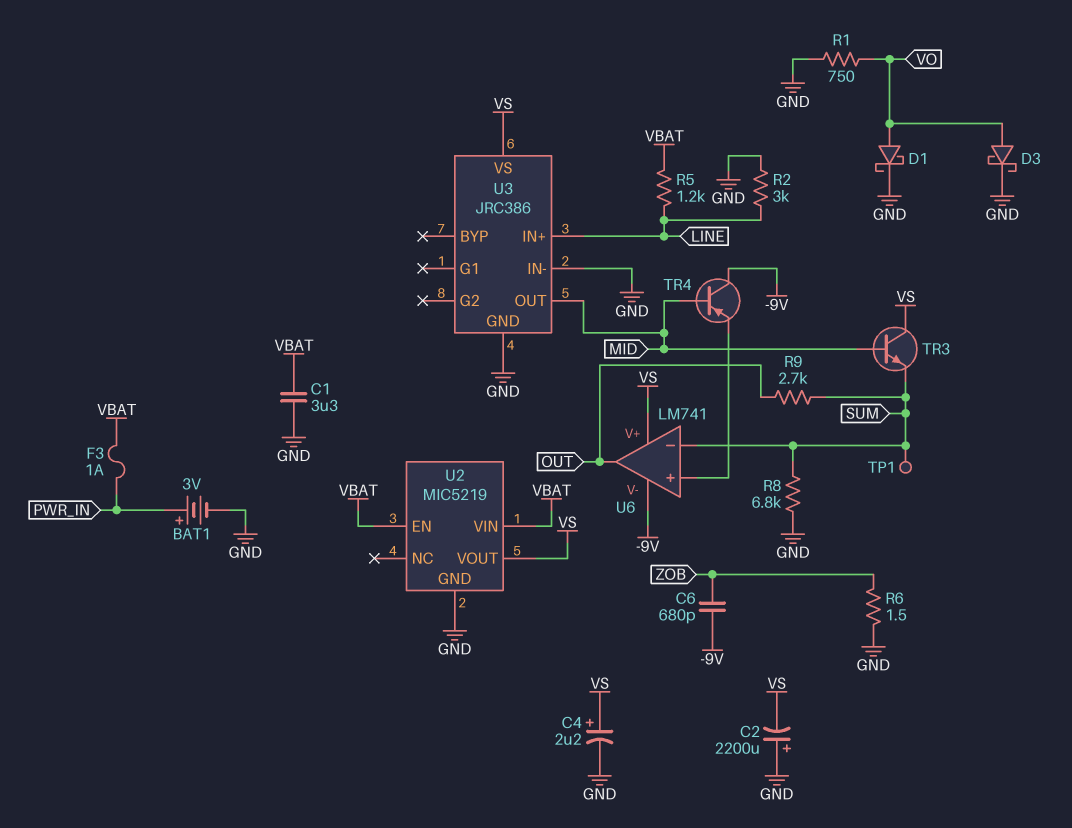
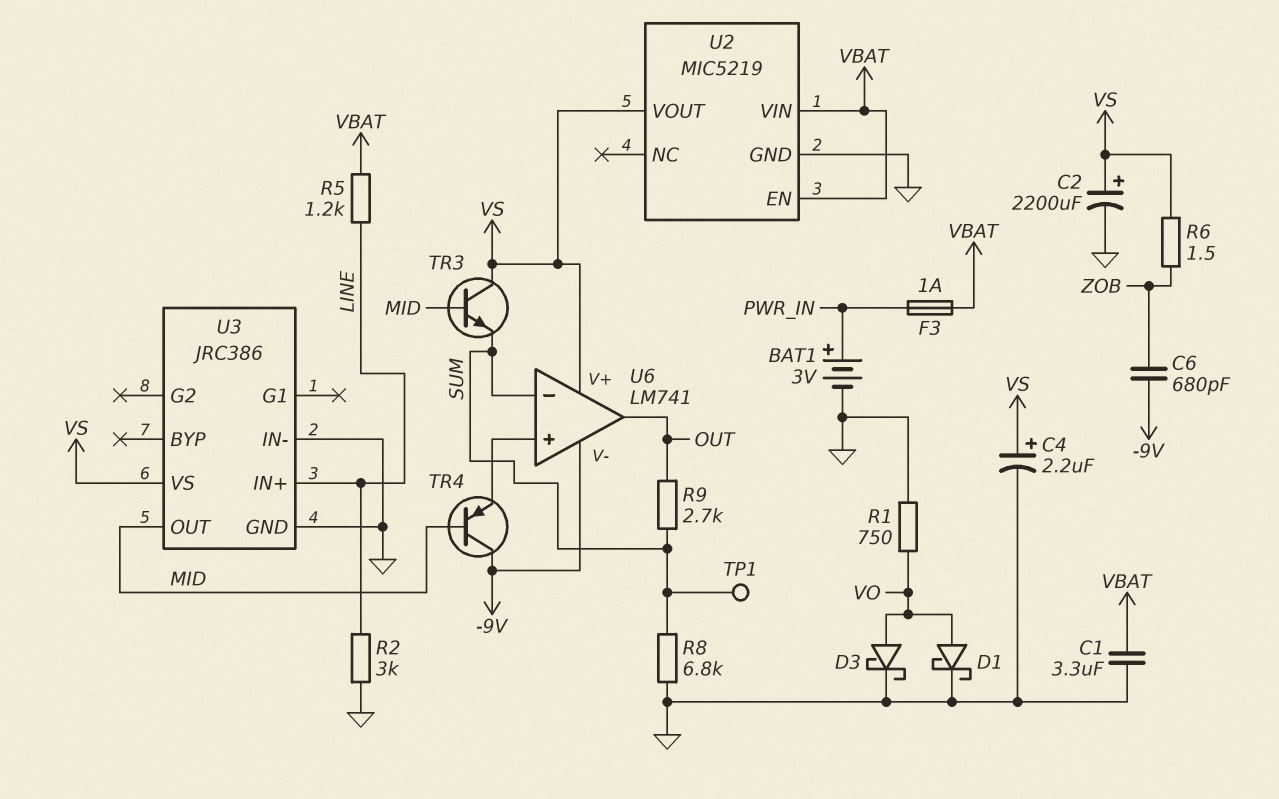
C2: 2200uF (plus GND, minus VS) -> 2200uF (plus VS, minus GND)
R6: 1.5 (GND, ZOB) -> 1.5 (VS, ZOB)

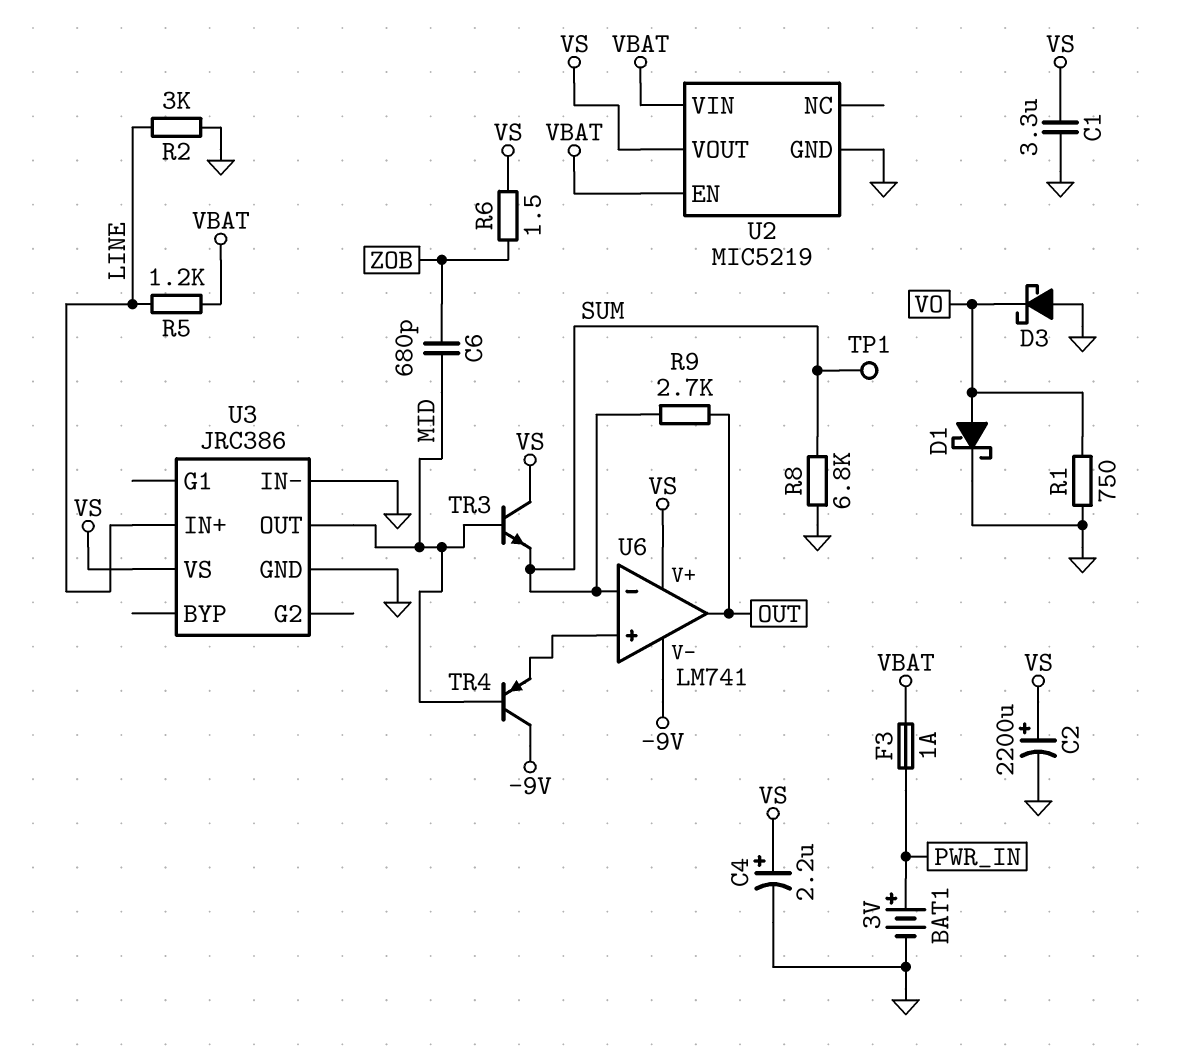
C1: 3.3uF (GND, VBAT) -> 3.3uF (GND, VS)
C6: 680pF (-9V, ZOB) -> 680pF (MID, ZOB)
D3: schottky (A VO, K GND) -> schottky (A GND, K VO)

